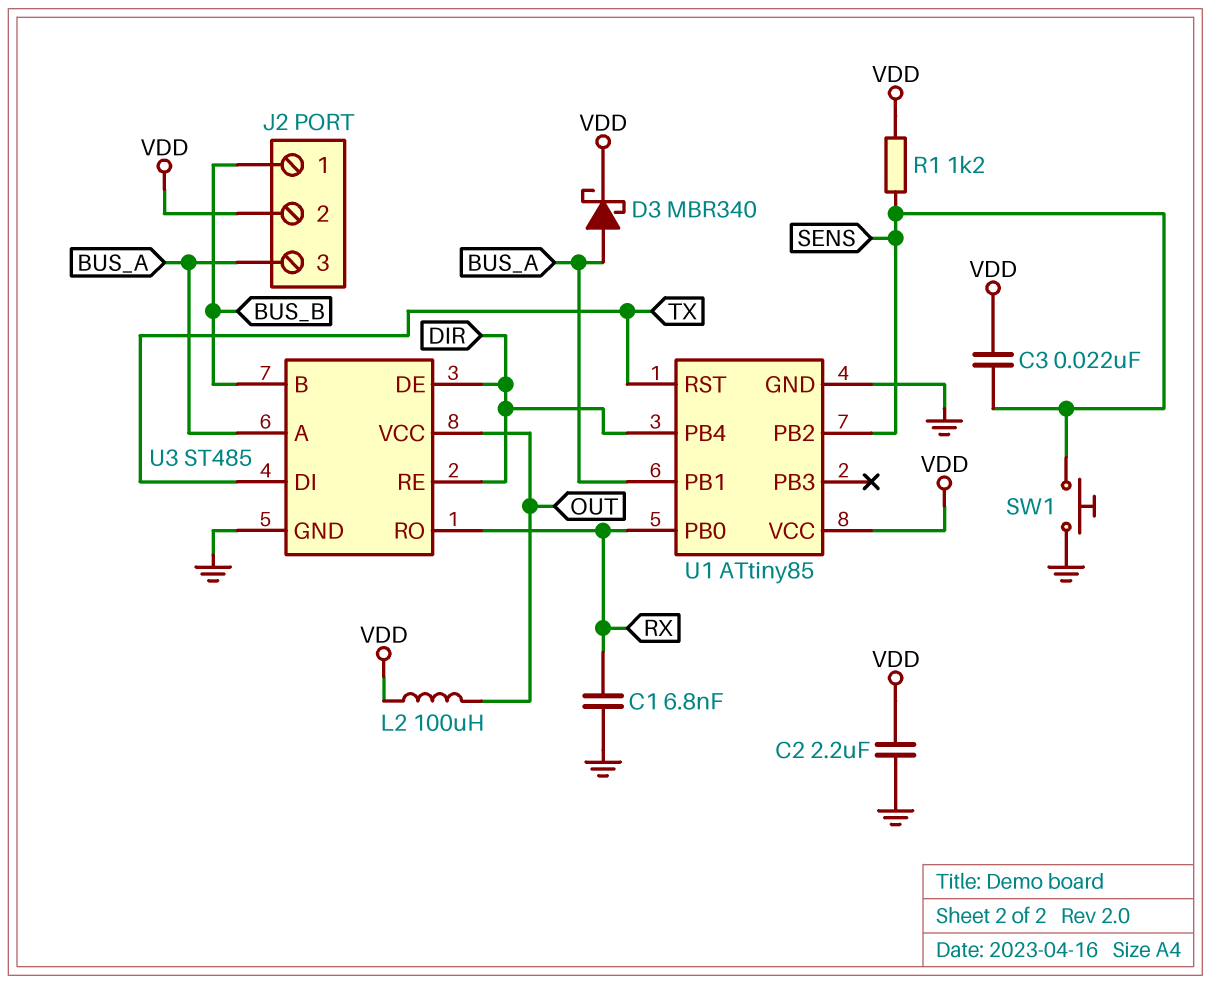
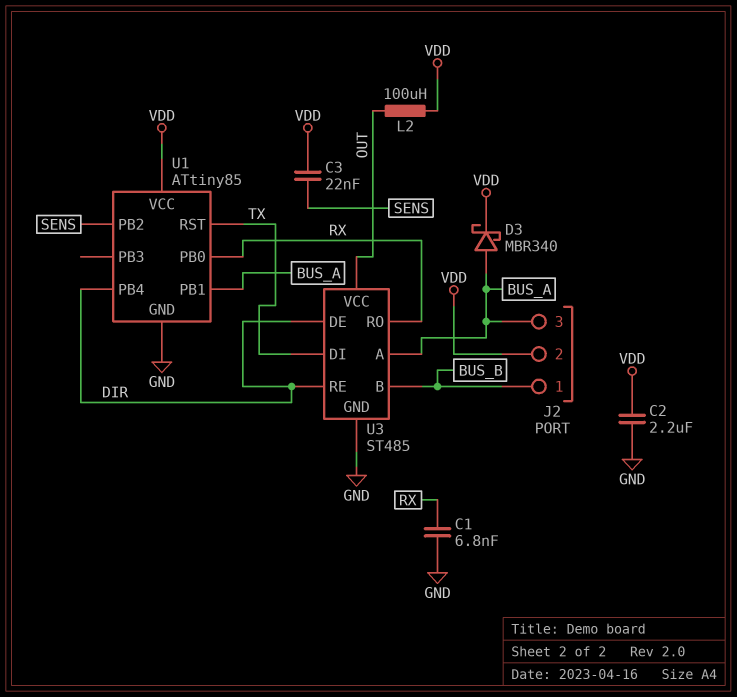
R1: 1.2k (SENS, VDD) -> none
SW1: button (GND, SENS) -> none

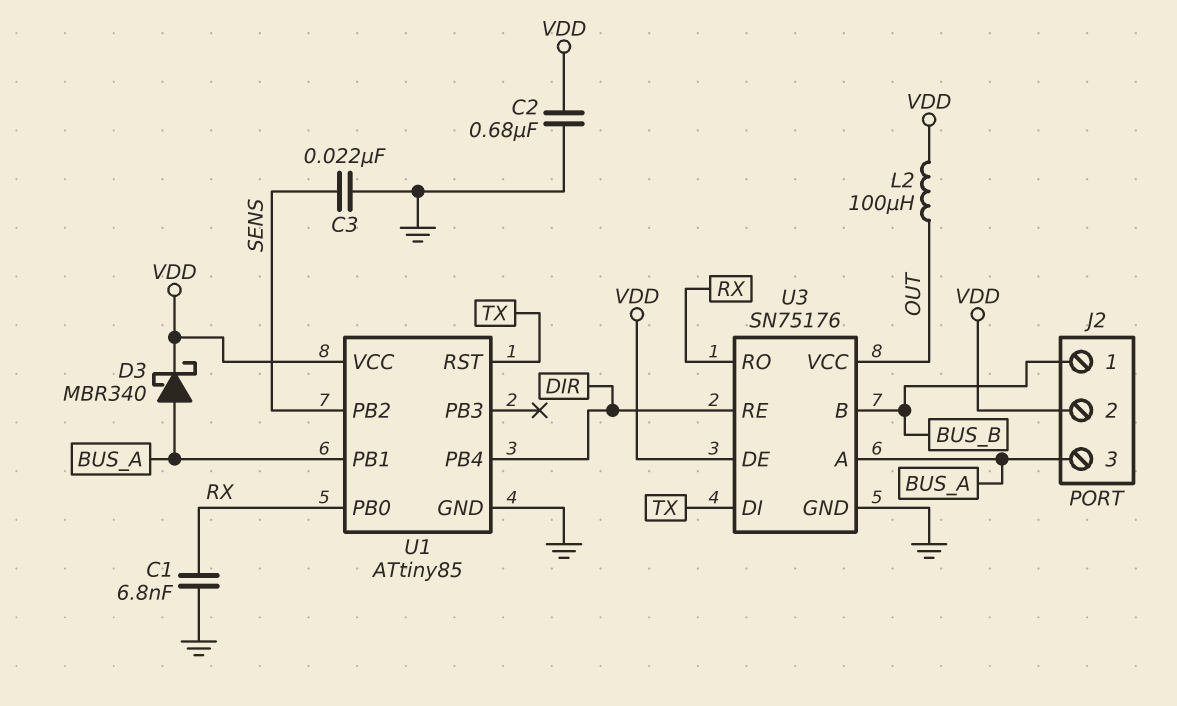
C2: 2.2uF (GND, VDD) -> 680nF (GND, VDD)
C3: 22nF (SENS, VDD) -> 22nF (GND, SENS)
U3: ST485 -> SN75176
U3 pin DE: DIR -> VDD

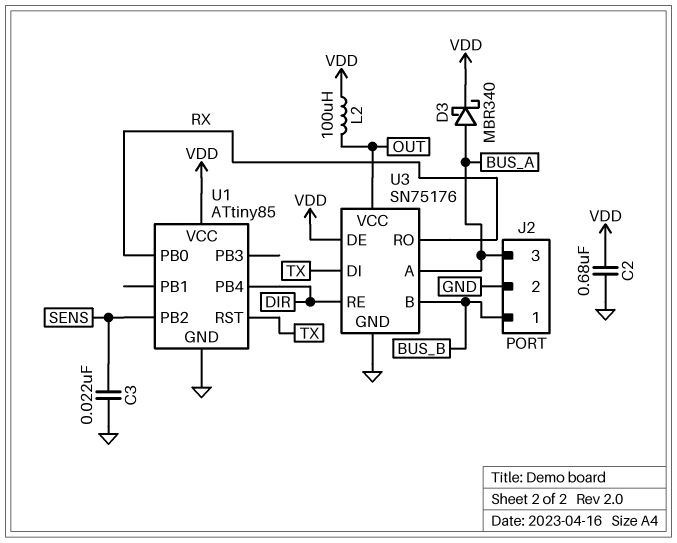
C1: 6.8nF (GND, RX) -> none
J2 pin 2: VDD -> GND
U1 pin PB1: BUS_A -> none

